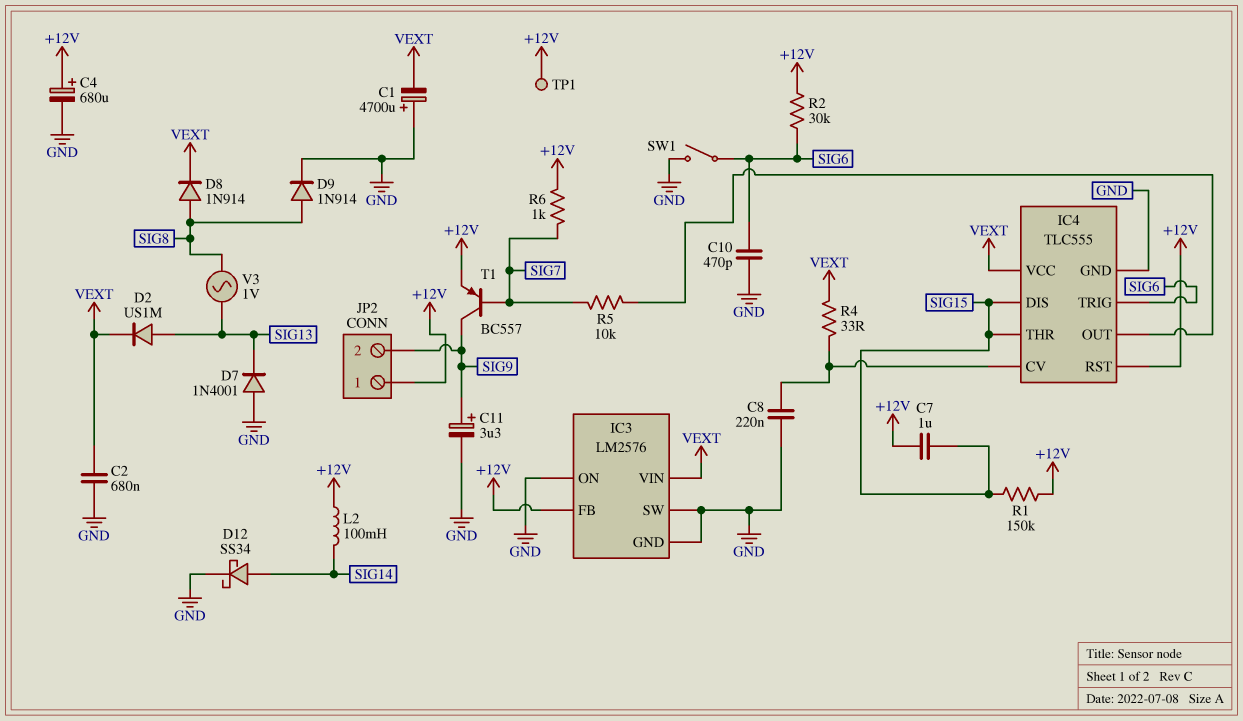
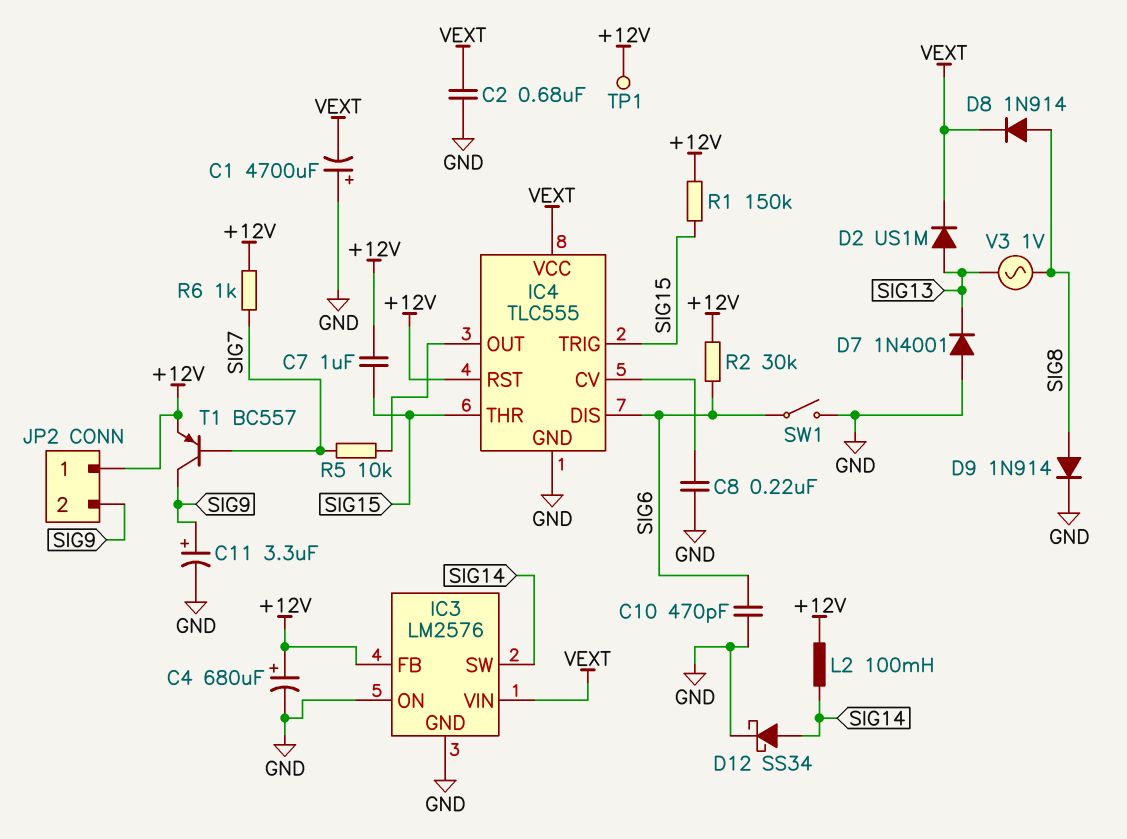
IC3 pin SW: GND -> SIG14
IC4 pin DIS: SIG15 -> SIG6
IC4 pin TRIG: SIG6 -> SIG15
R4: 33 (IC4/CV, VEXT) -> none

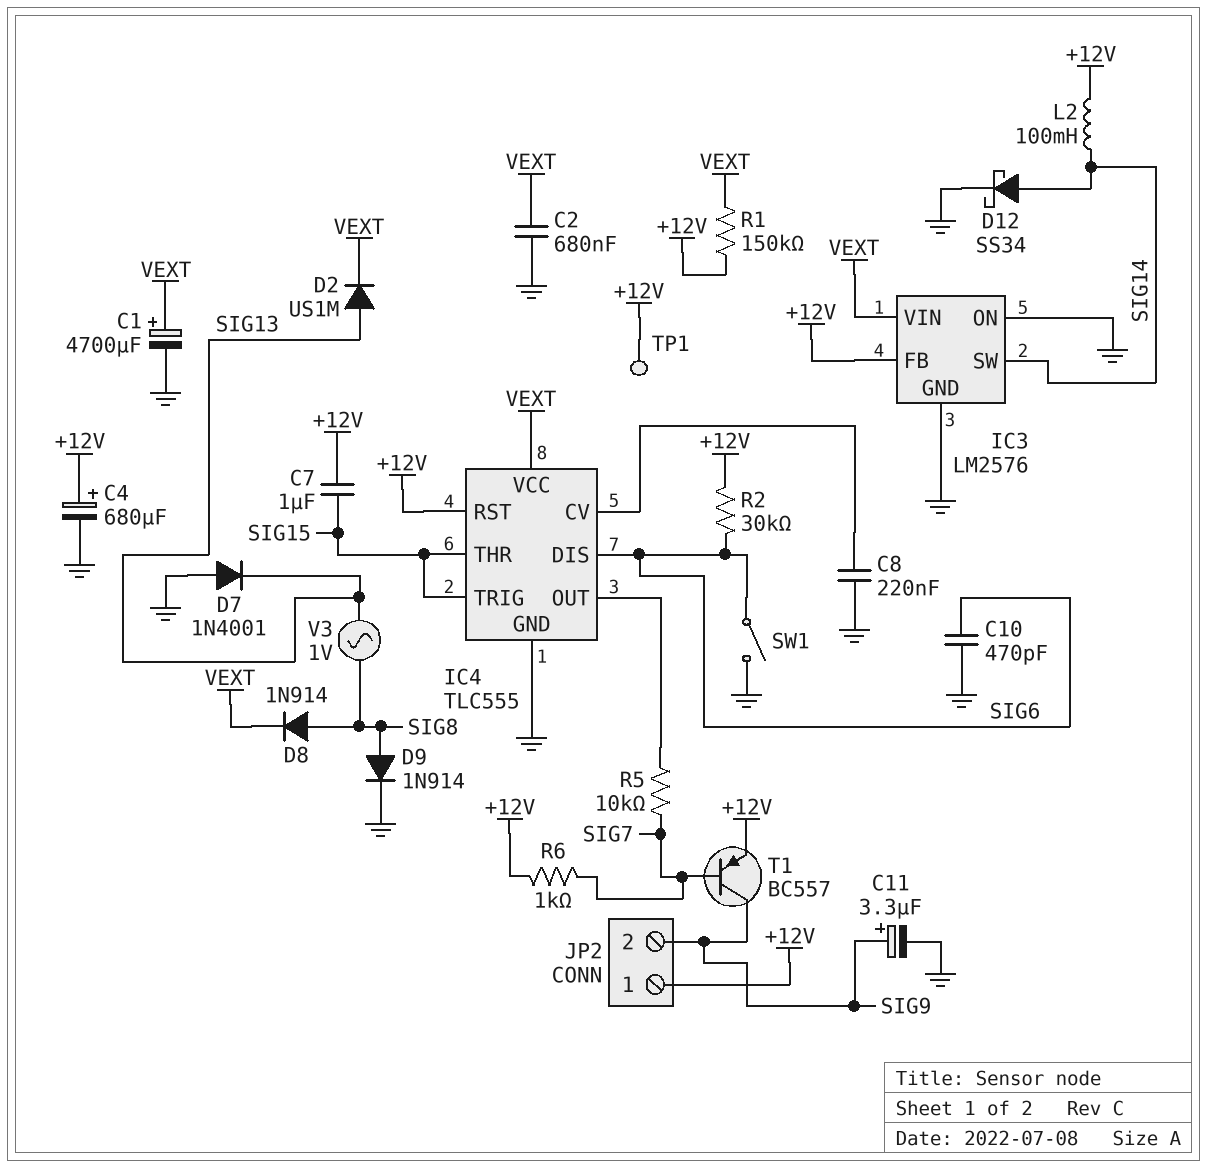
C1: 4700uF (plus GND, minus VEXT) -> 4700uF (plus VEXT, minus GND)
R1: 150k (+12V, SIG15) -> 150k (+12V, VEXT)

